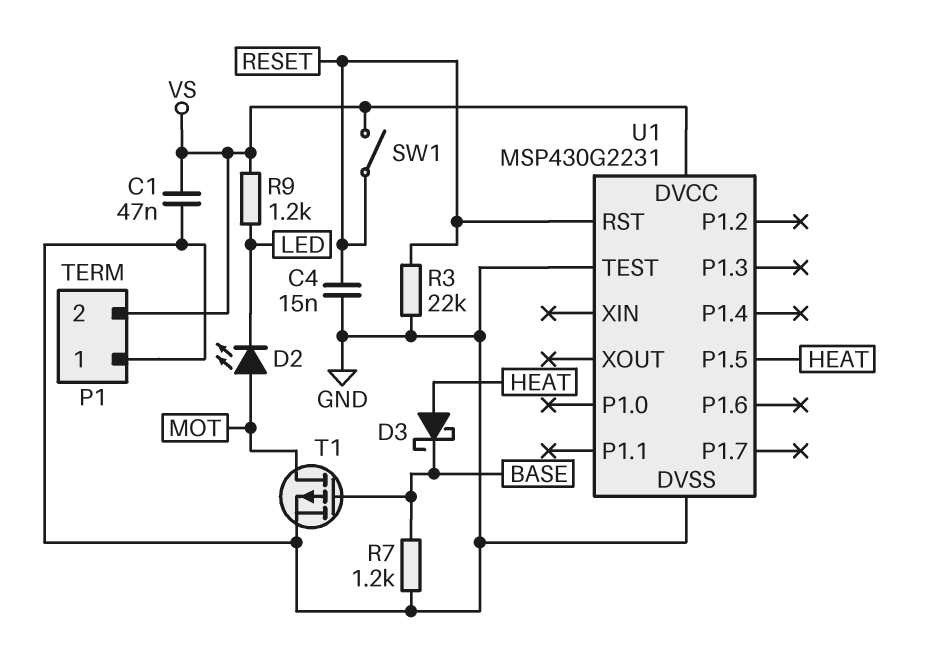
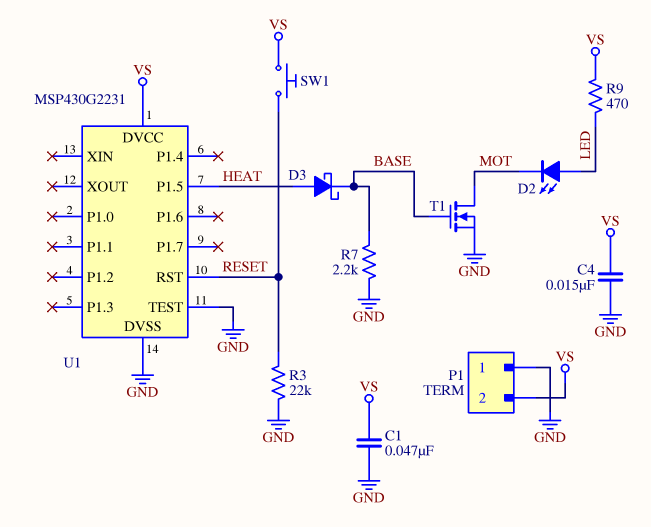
C4: 15nF (GND, RESET) -> 15nF (GND, VS)
D2: LED (A MOT, K LED) -> LED (A LED, K MOT)
R7: 1.2k (BASE, GND) -> 2.2k (BASE, GND)
R9: 1.2k (LED, VS) -> 470 (LED, VS)
SW1: switch (RESET, VS) -> button (RESET, VS)
T1: PMOS (G BASE, D MOT, S GND) -> NMOS (G BASE, D MOT, S GND)

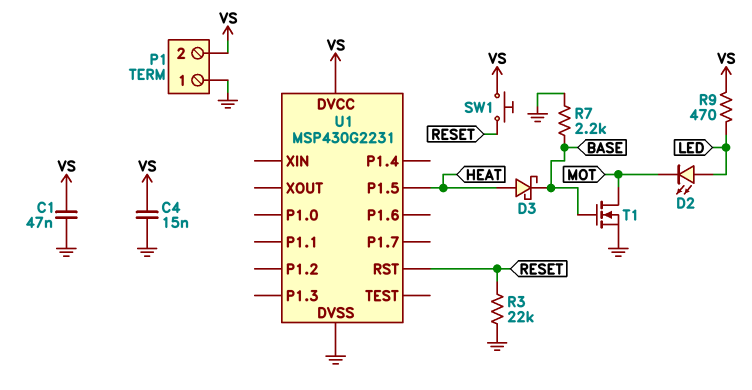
U1 pin TEST: GND -> none

